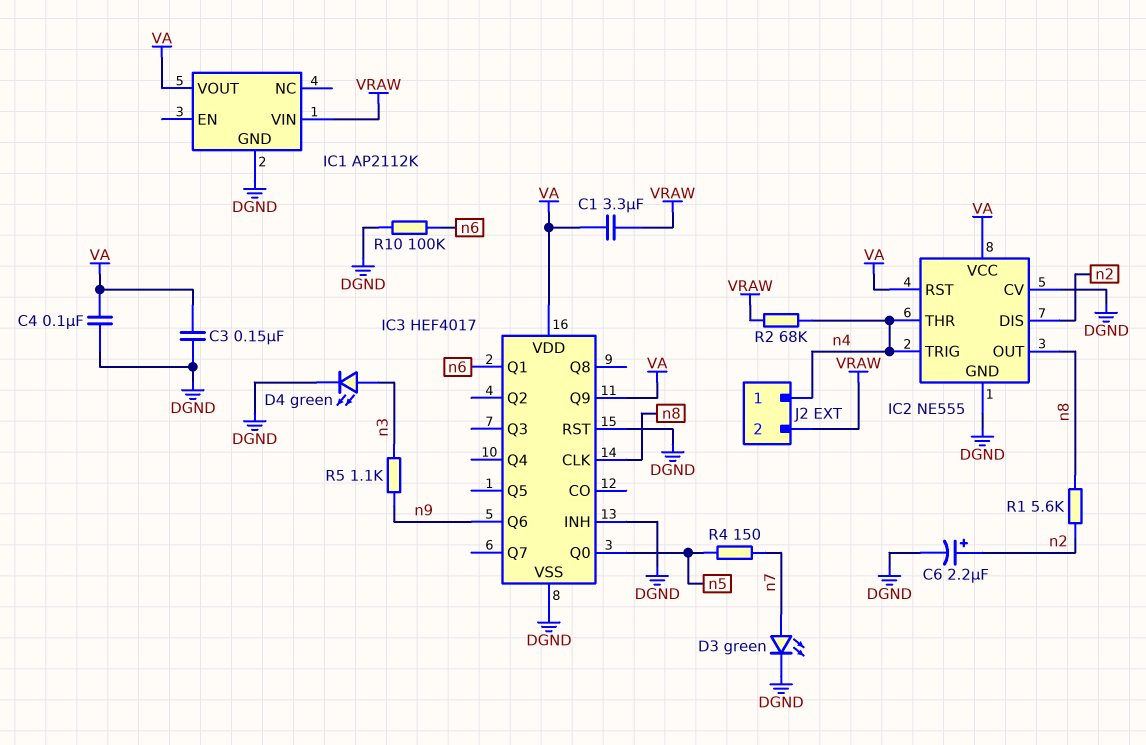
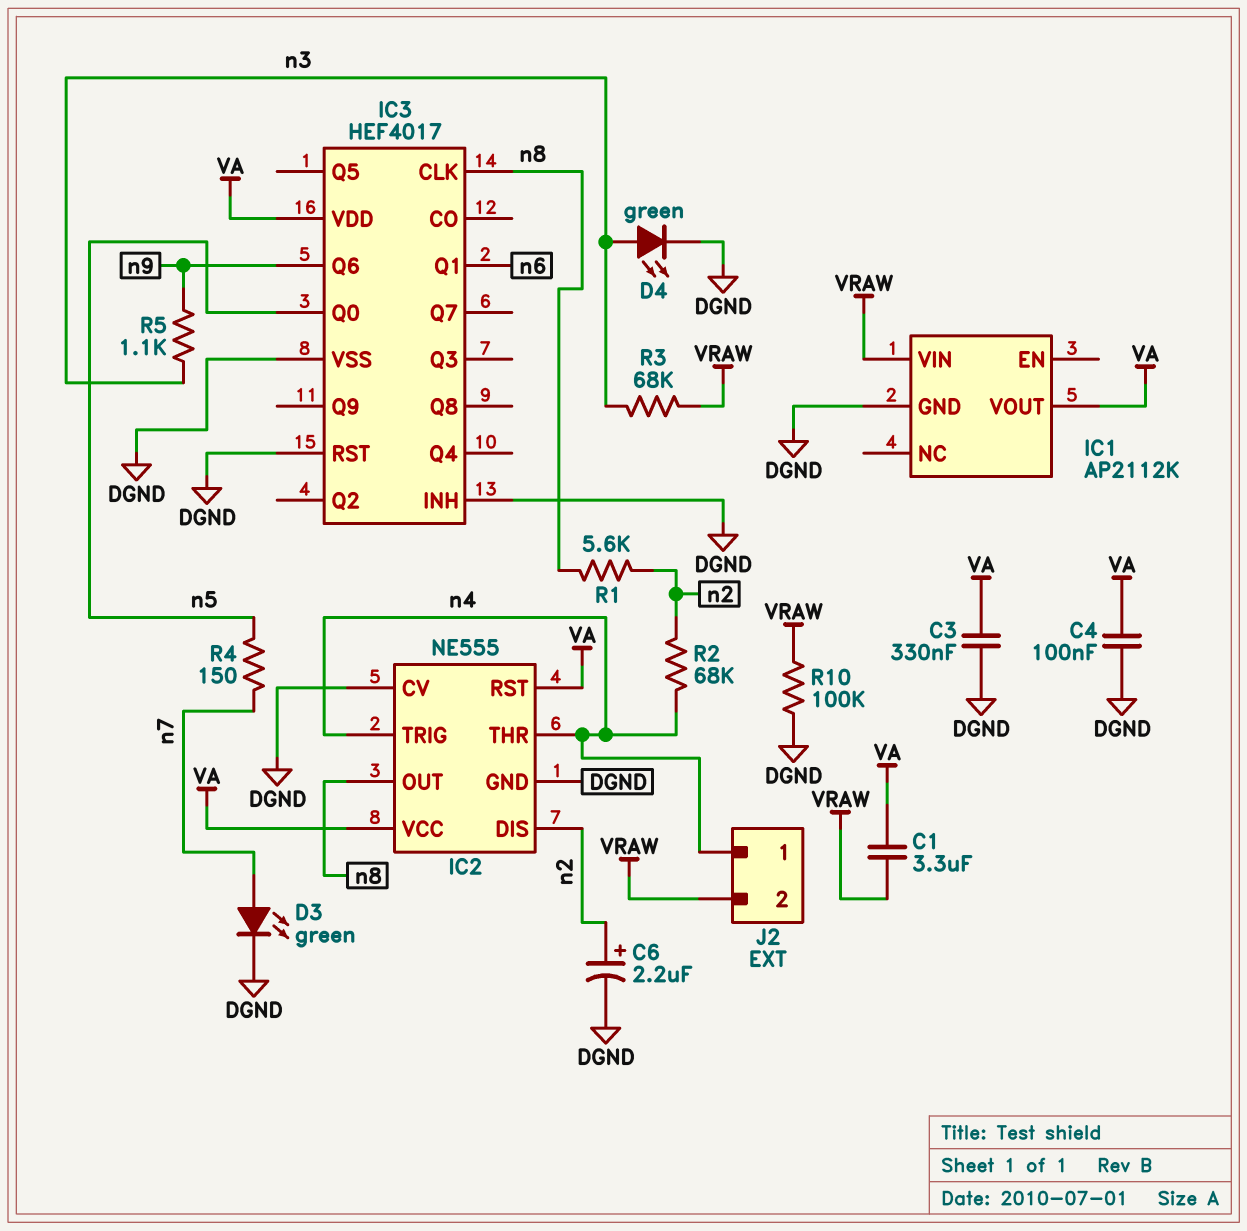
C3: 150nF (DGND, VA) -> 330nF (DGND, VA)
IC3 pin Q9: VA -> none
R2: 68k (VRAW, n4) -> 68k (n2, n4)
R3: none -> 68k (VRAW, n3)
R10: 100k (DGND, n6) -> 100k (DGND, VRAW)

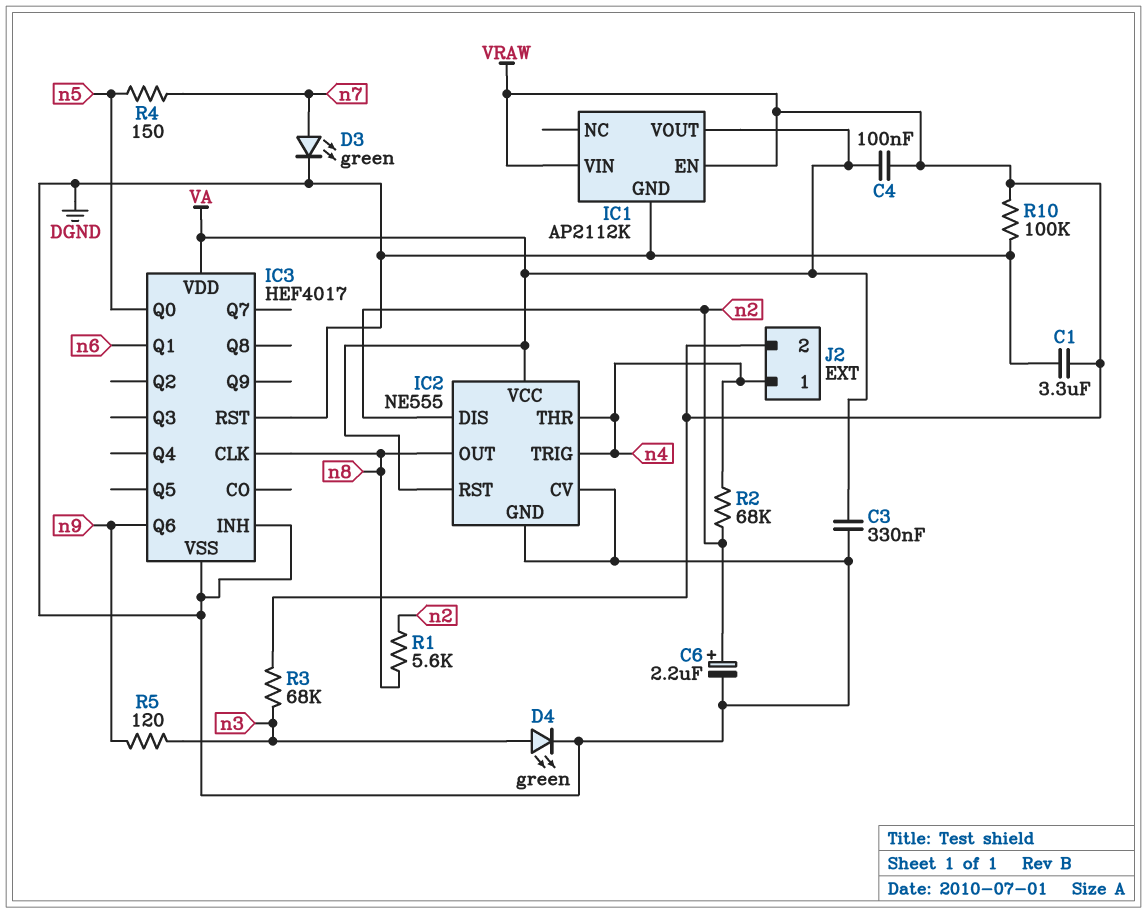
C1: 3.3uF (VA, VRAW) -> 3.3uF (DGND, VRAW)
C4: 100nF (DGND, VA) -> 100nF (VA, VRAW)
IC1 pin EN: none -> VRAW
R5: 1.1k (n3, n9) -> 120 (n3, n9)

